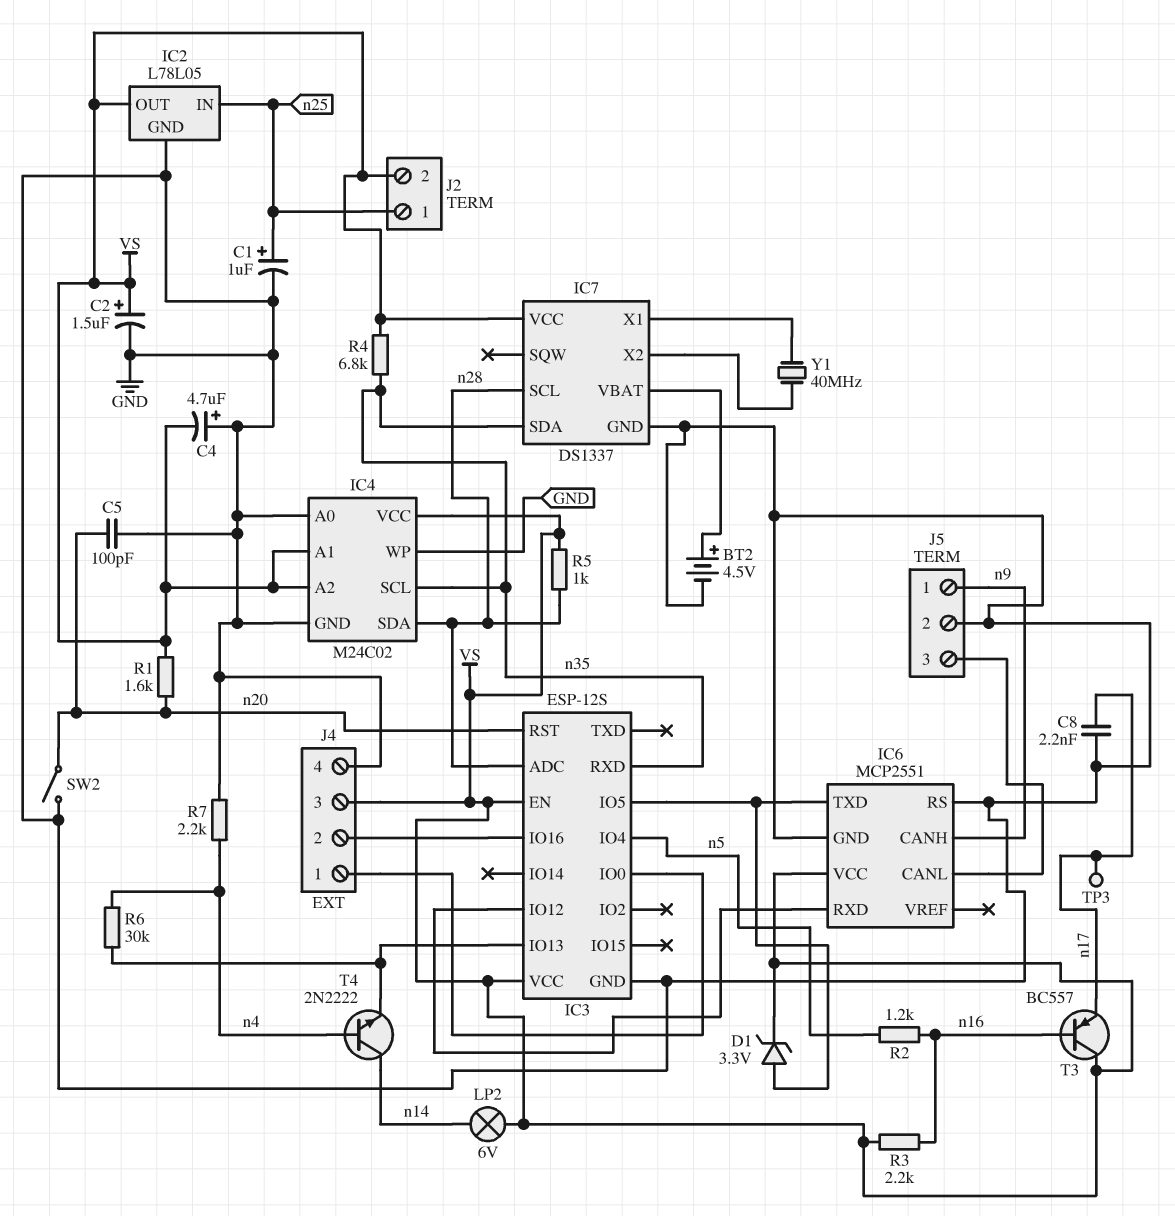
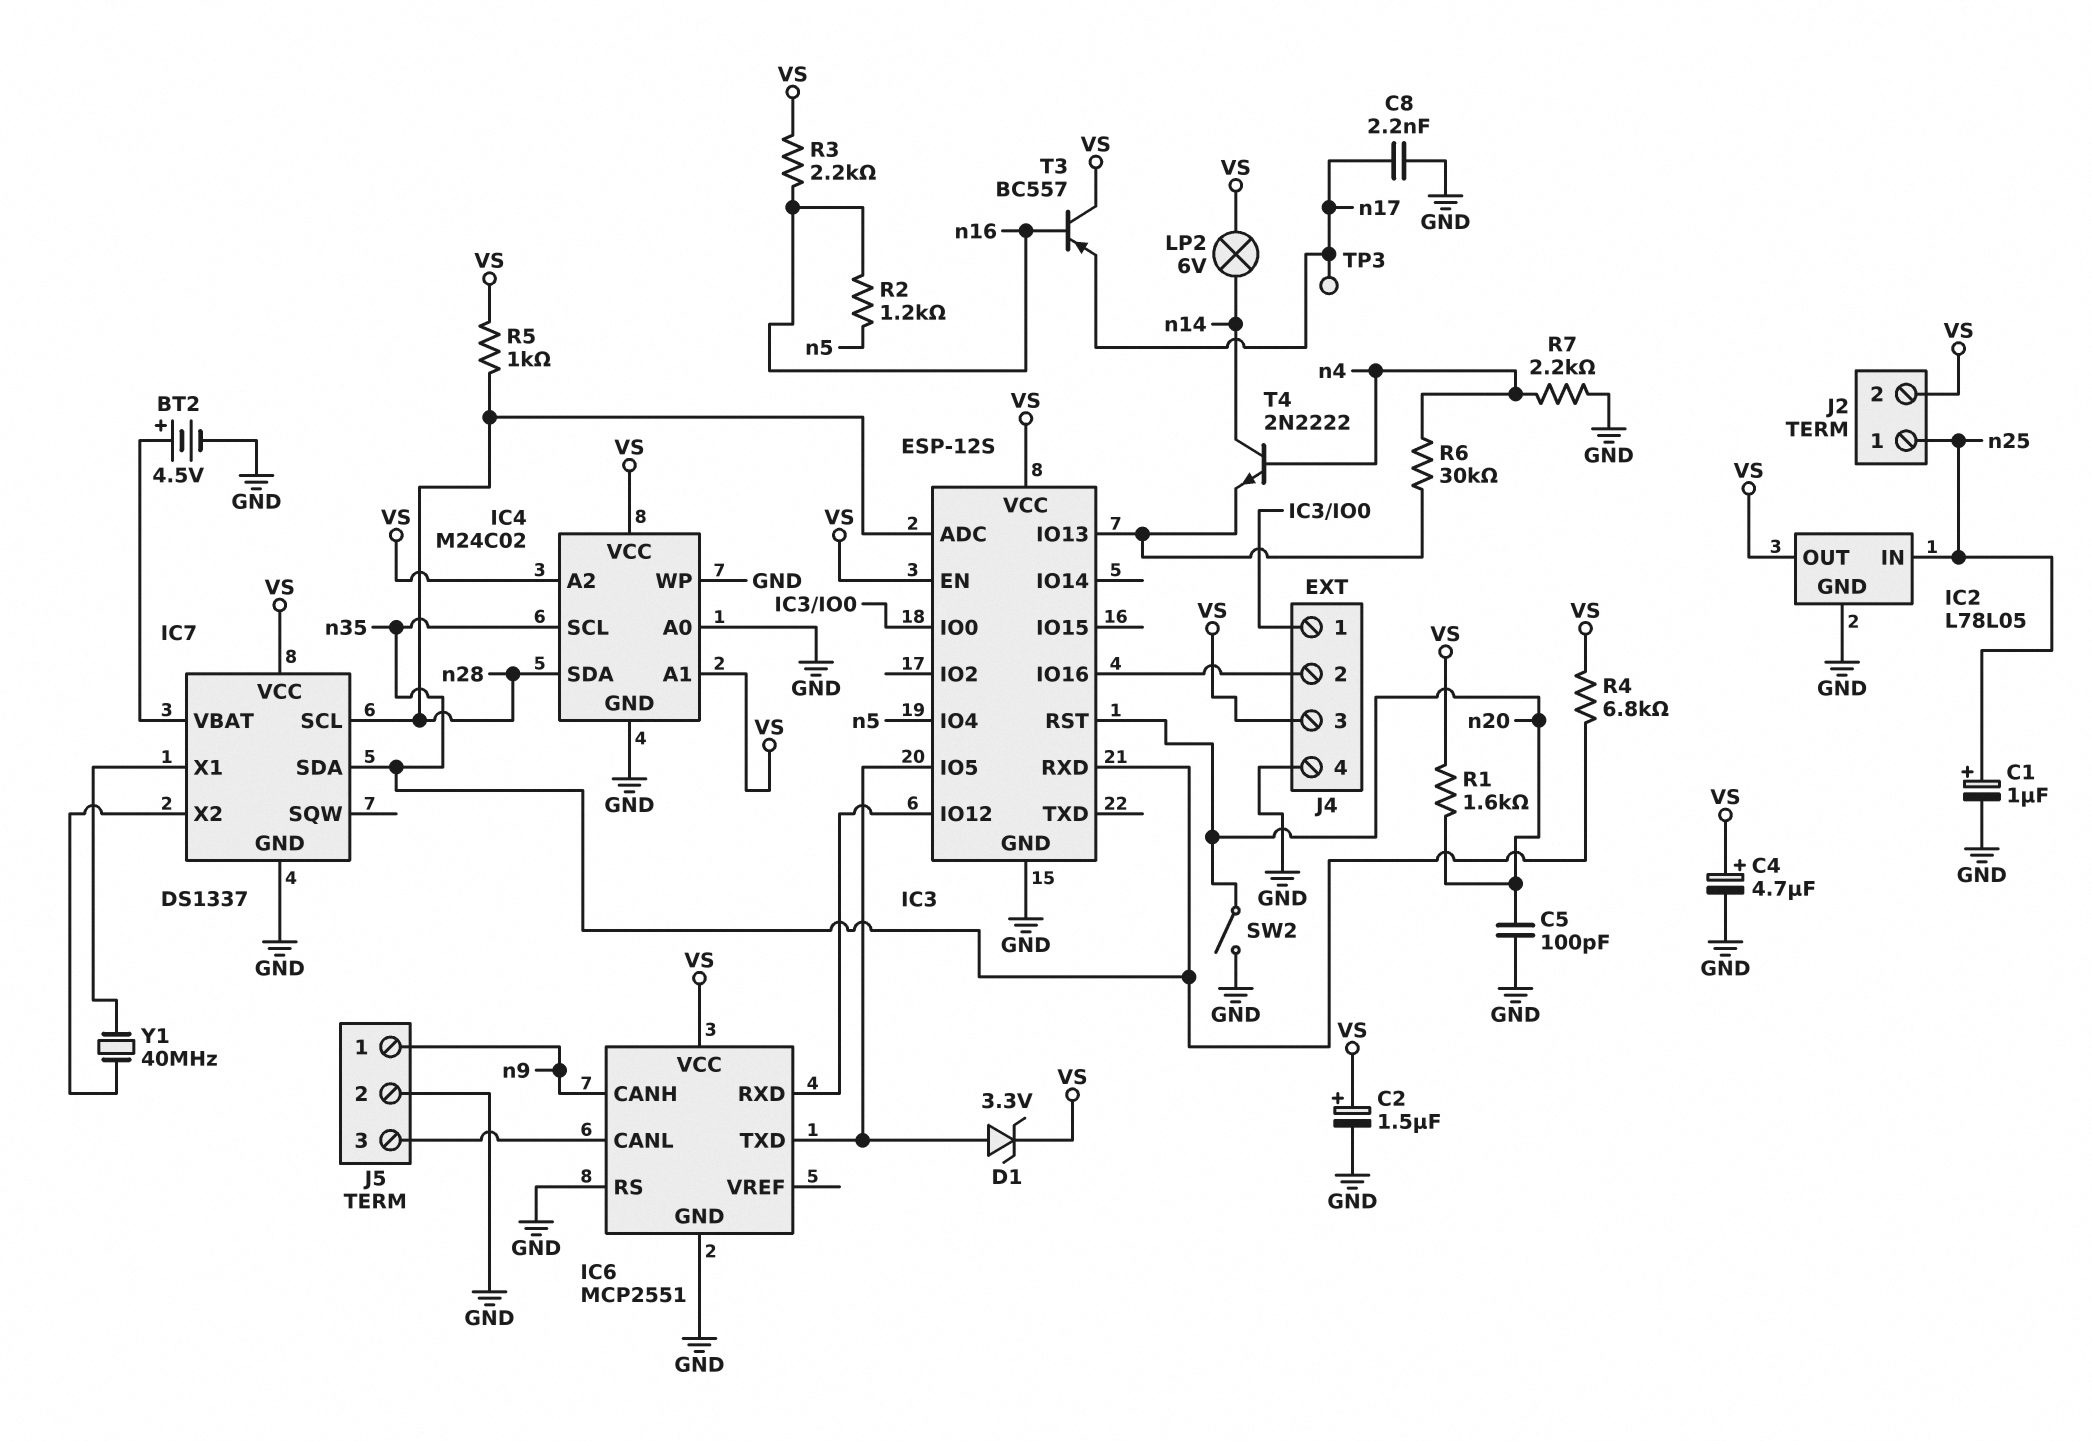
C4: 4.7uF (plus GND, minus VS) -> 4.7uF (plus VS, minus GND)

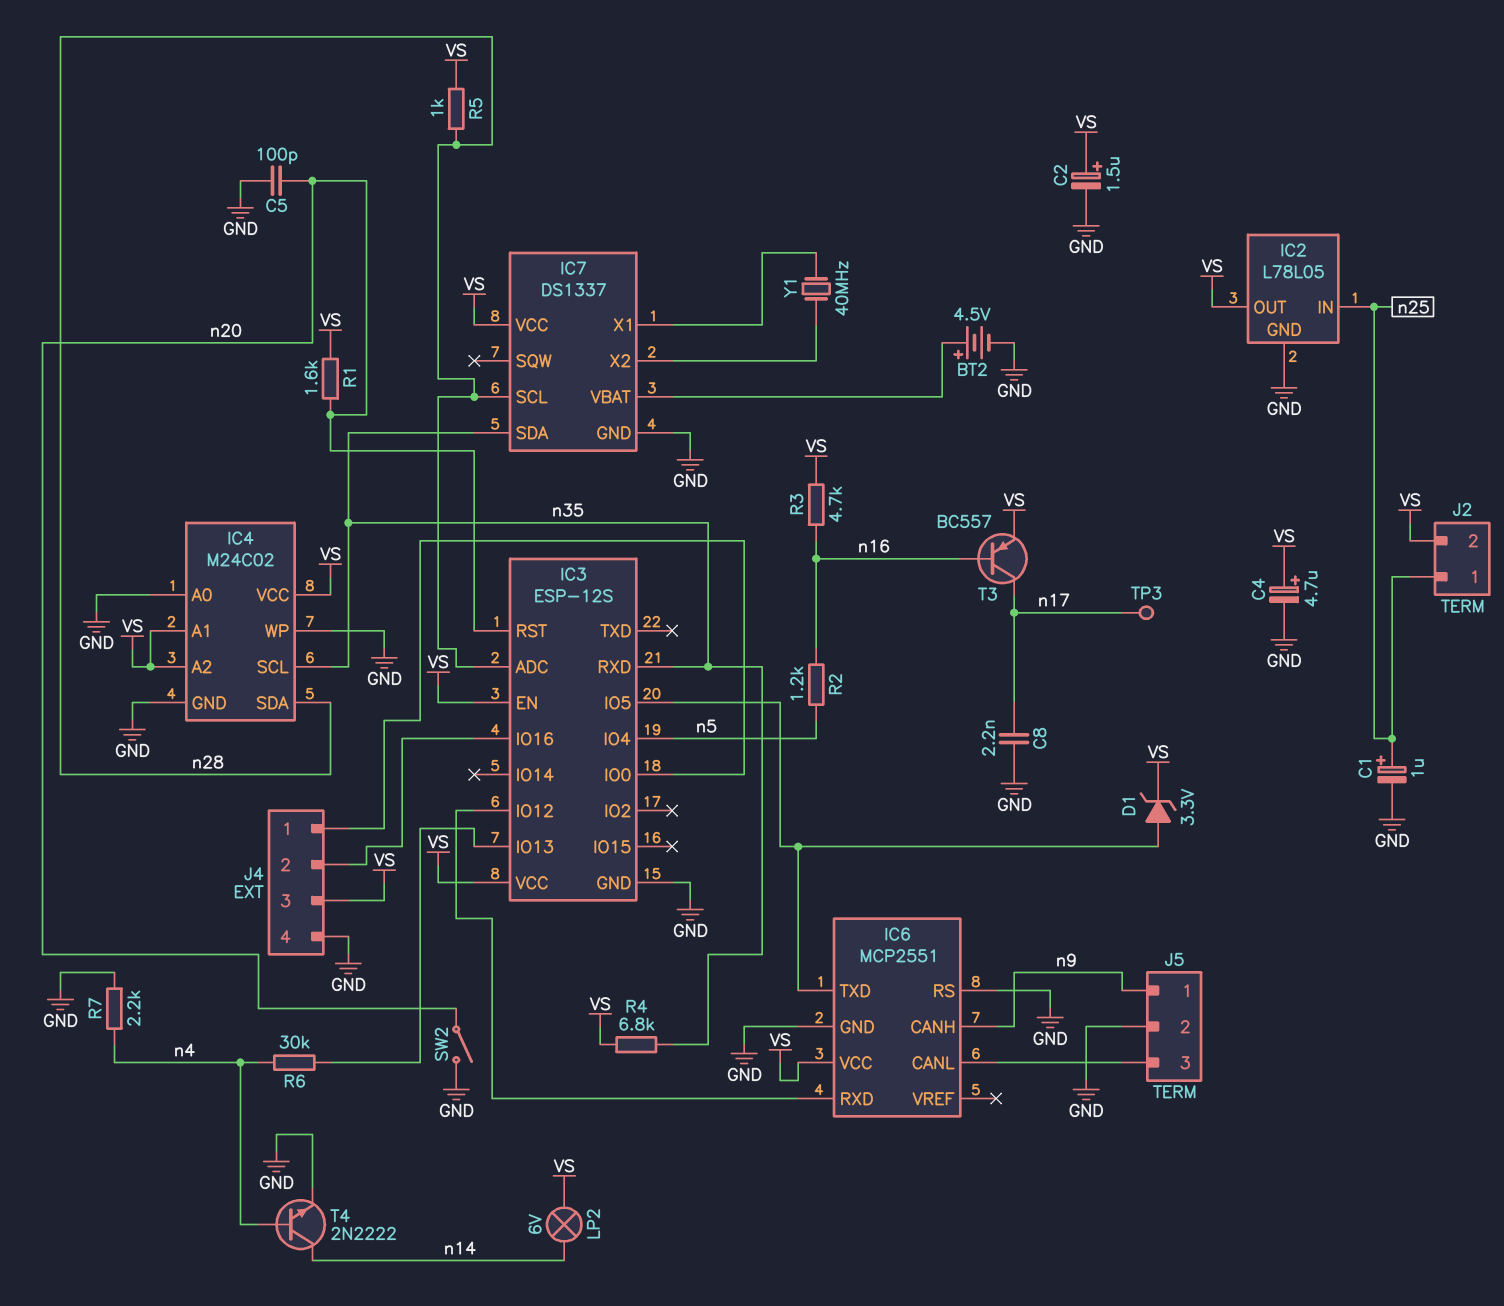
R3: 2.2k (VS, n16) -> 4.7k (VS, n16)
T3: PNP BC557 (B n16, C VS, E n17) -> PNP BC557 (B n16, C n17, E VS)
T4: NPN 2N2222 (B n4, C n14, E IC3/IO13) -> NPN 2N2222 (B n4, C n14, E GND)

